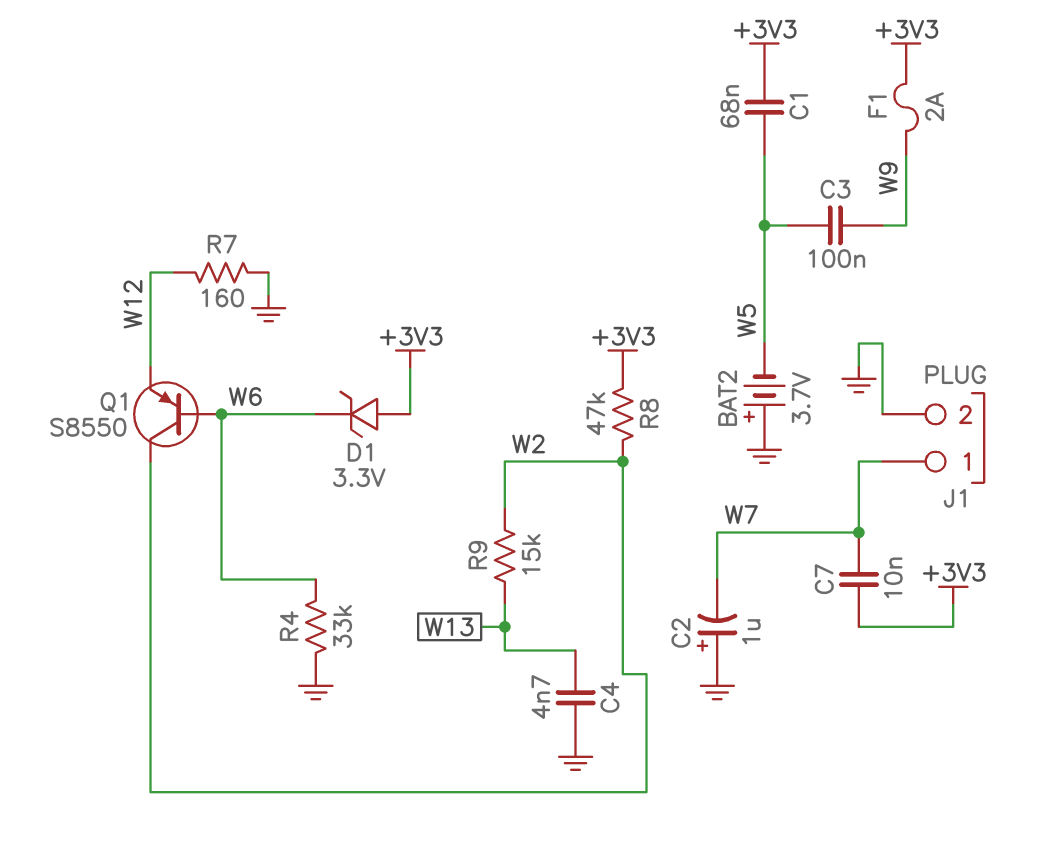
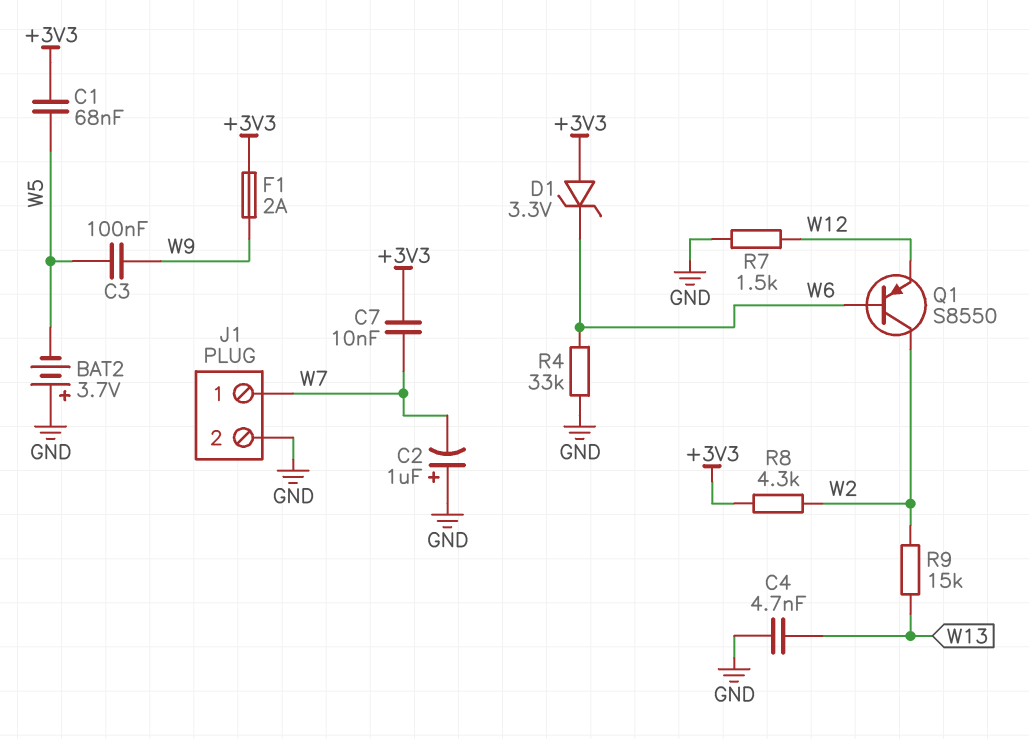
R7: 160 (GND, W12) -> 1.5k (GND, W12)
R8: 47k (+3V3, W2) -> 4.3k (+3V3, W2)

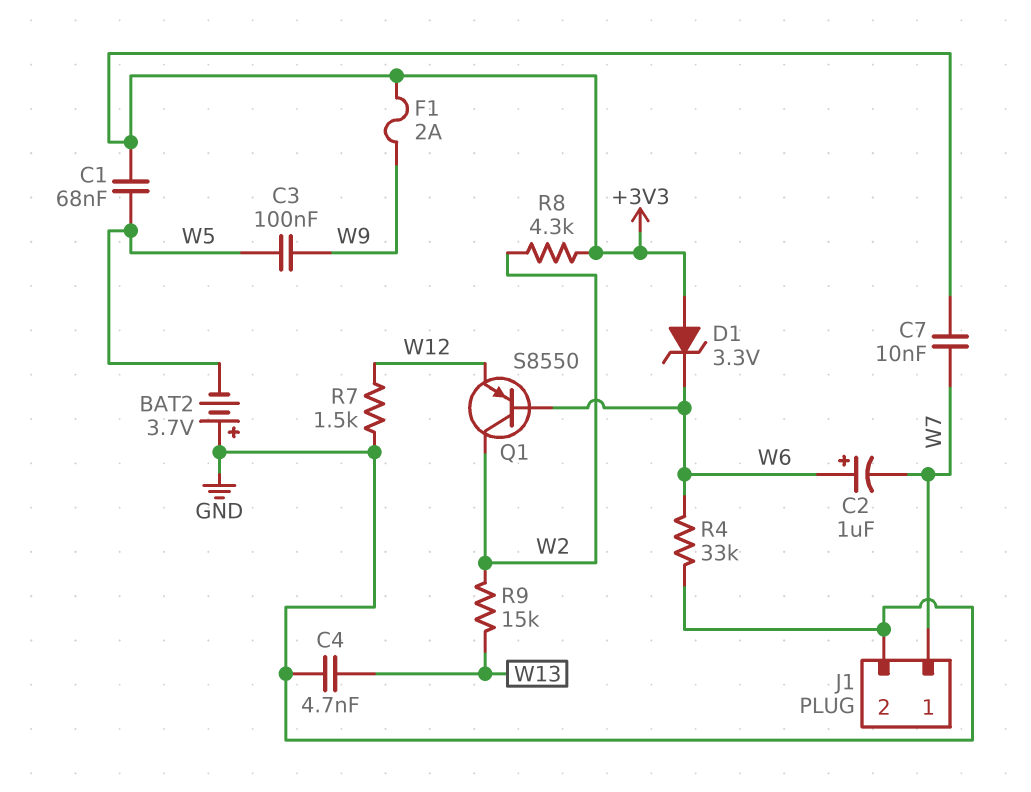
C2: 1uF (plus GND, minus W7) -> 1uF (plus W6, minus W7)

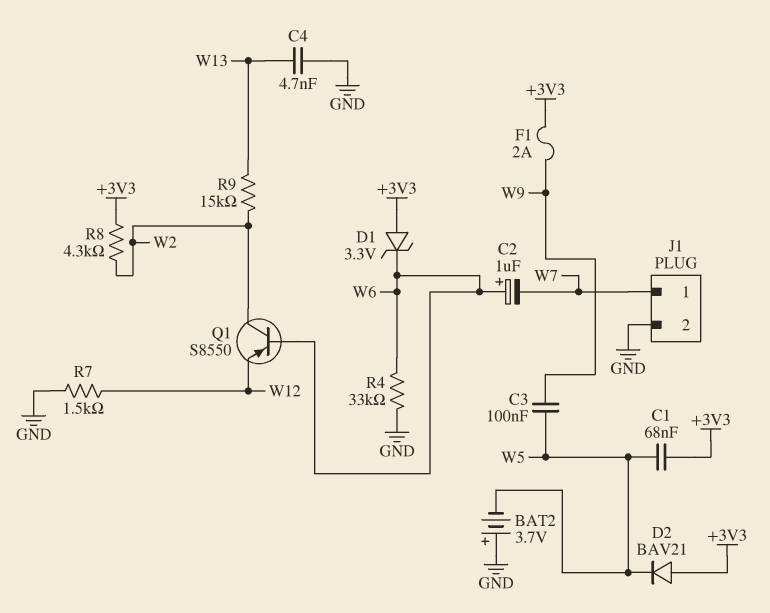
C7: 10nF (+3V3, W7) -> none
D2: none -> diode BAV21 (A +3V3, K W5)

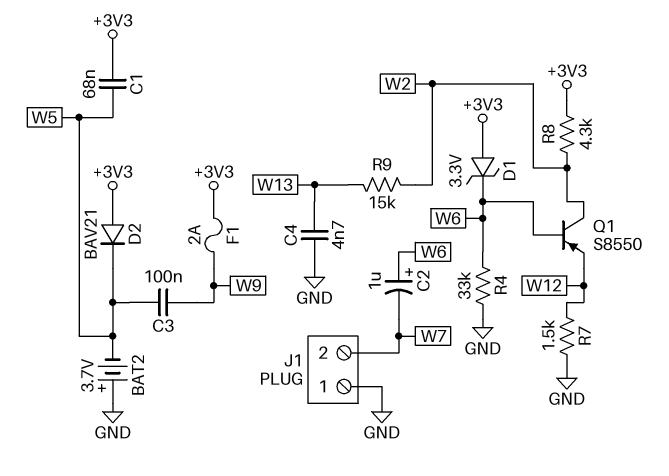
J1 pin 1: W7 -> GND
J1 pin 2: GND -> W7

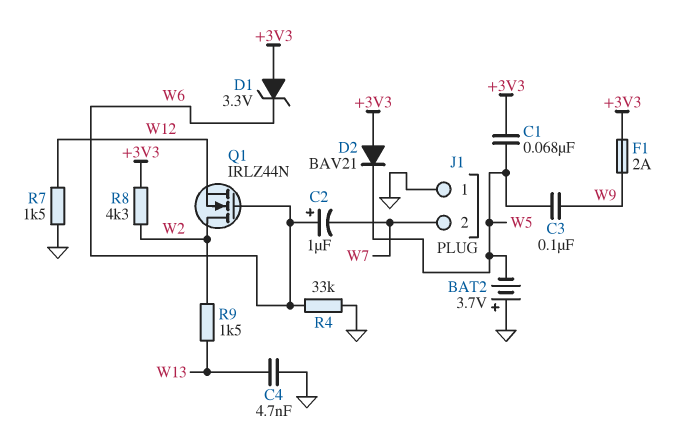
Q1: PNP S8550 (B W6, C W2, E W12) -> NMOS IRLZ44N (G W6, D W2, S W12)
R9: 15k (W2, W13) -> 1.5k (W2, W13)

